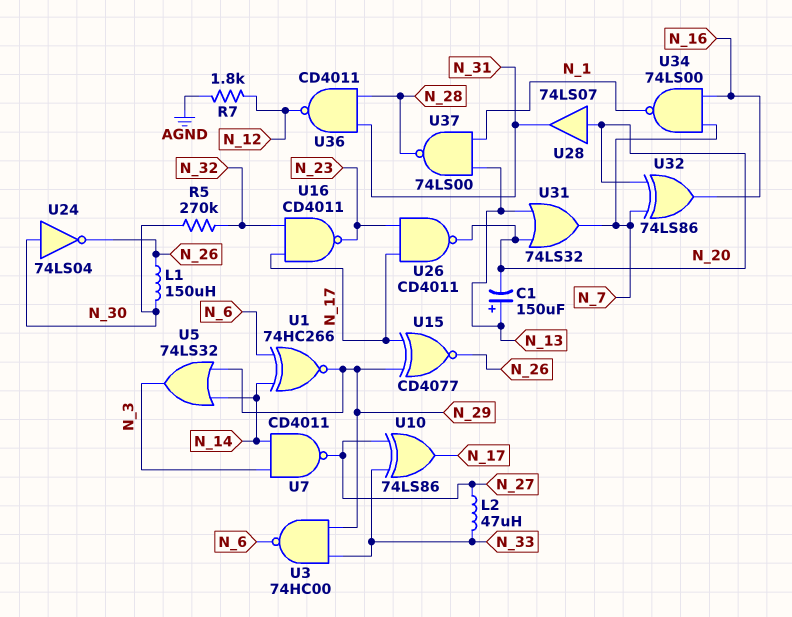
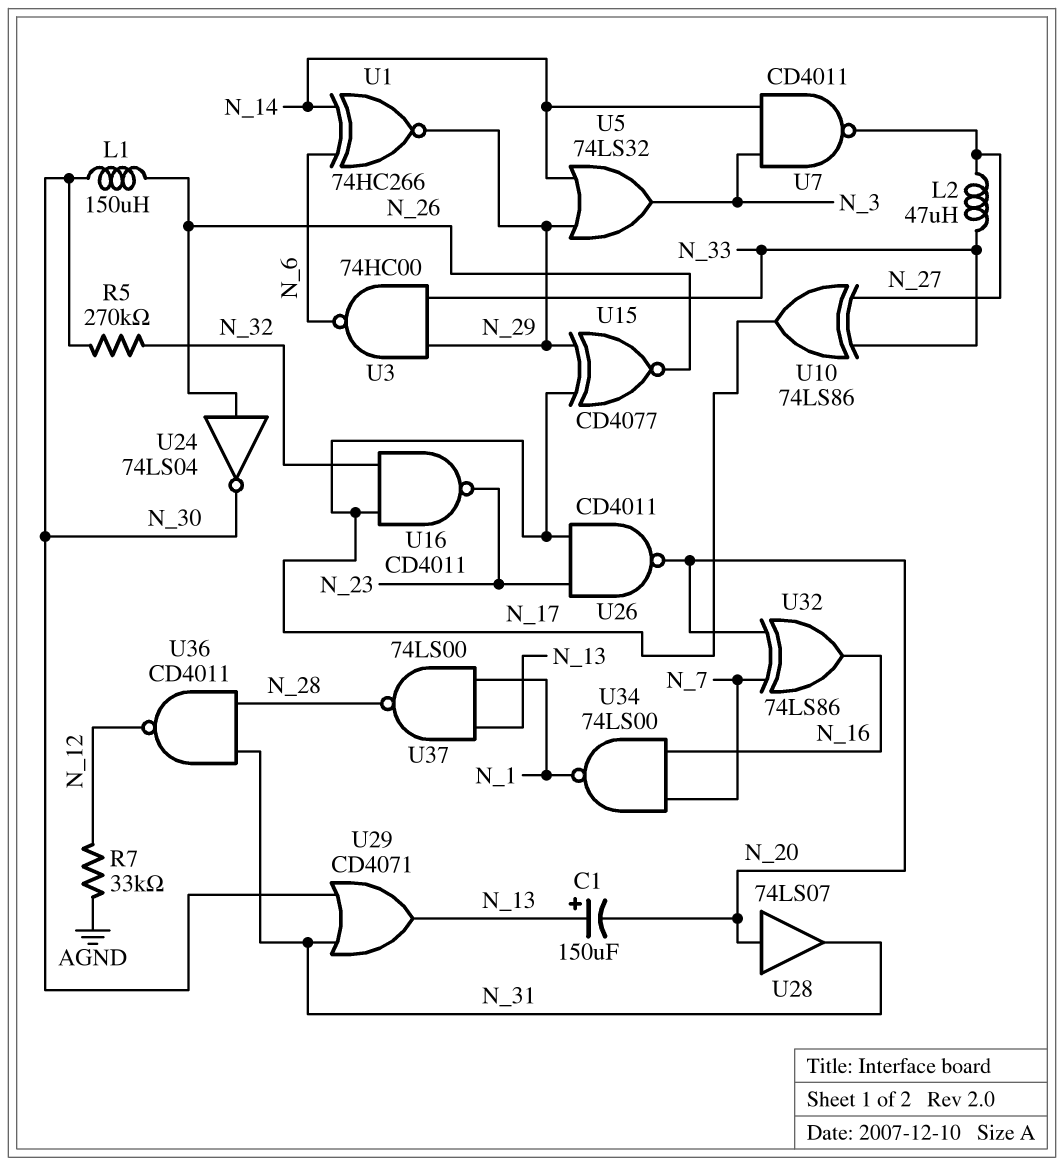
R7: 1.8k (AGND, N_12) -> 33k (AGND, N_12)
U24: NOT 74LS04 (in N_30, out N_26) -> NOT 74LS04 (in N_26, out N_30)
U29: none -> OR CD4071 (in N_30, in N_31, out N_13)
U31: OR 74LS32 (in N_13, in N_20, out N_7) -> none

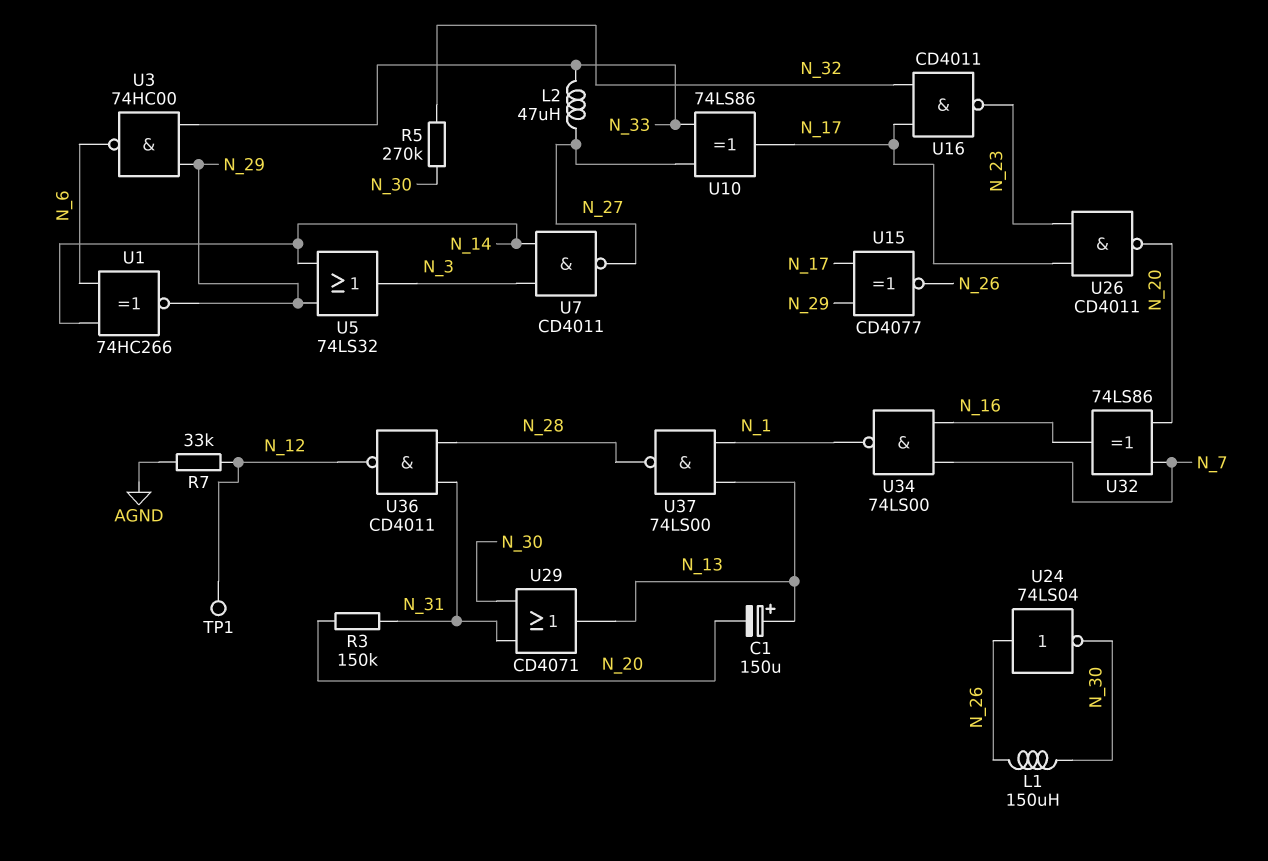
R3: none -> 150k (N_20, N_31)
TP1: none -> test point (N_12)
U28: buffer 74LS07 (in N_20, out N_31) -> none

